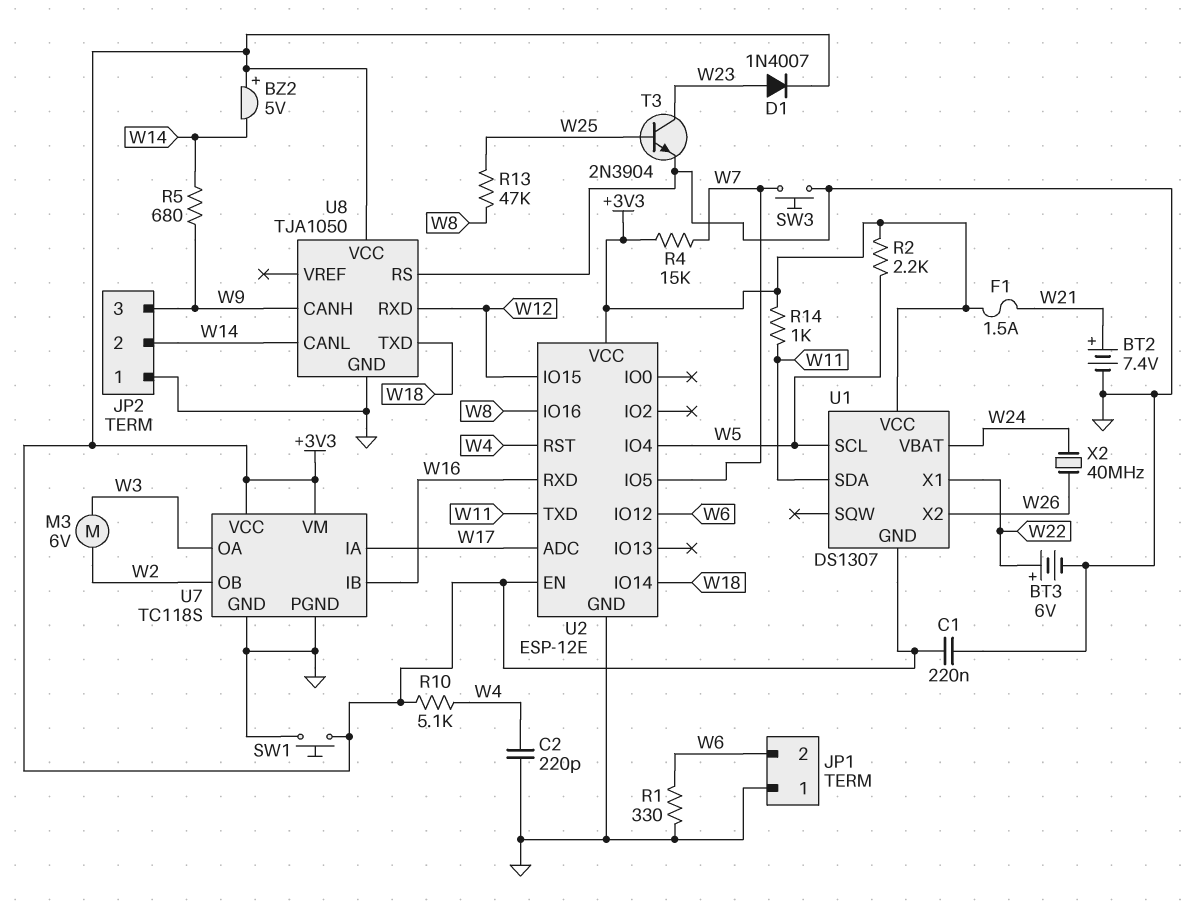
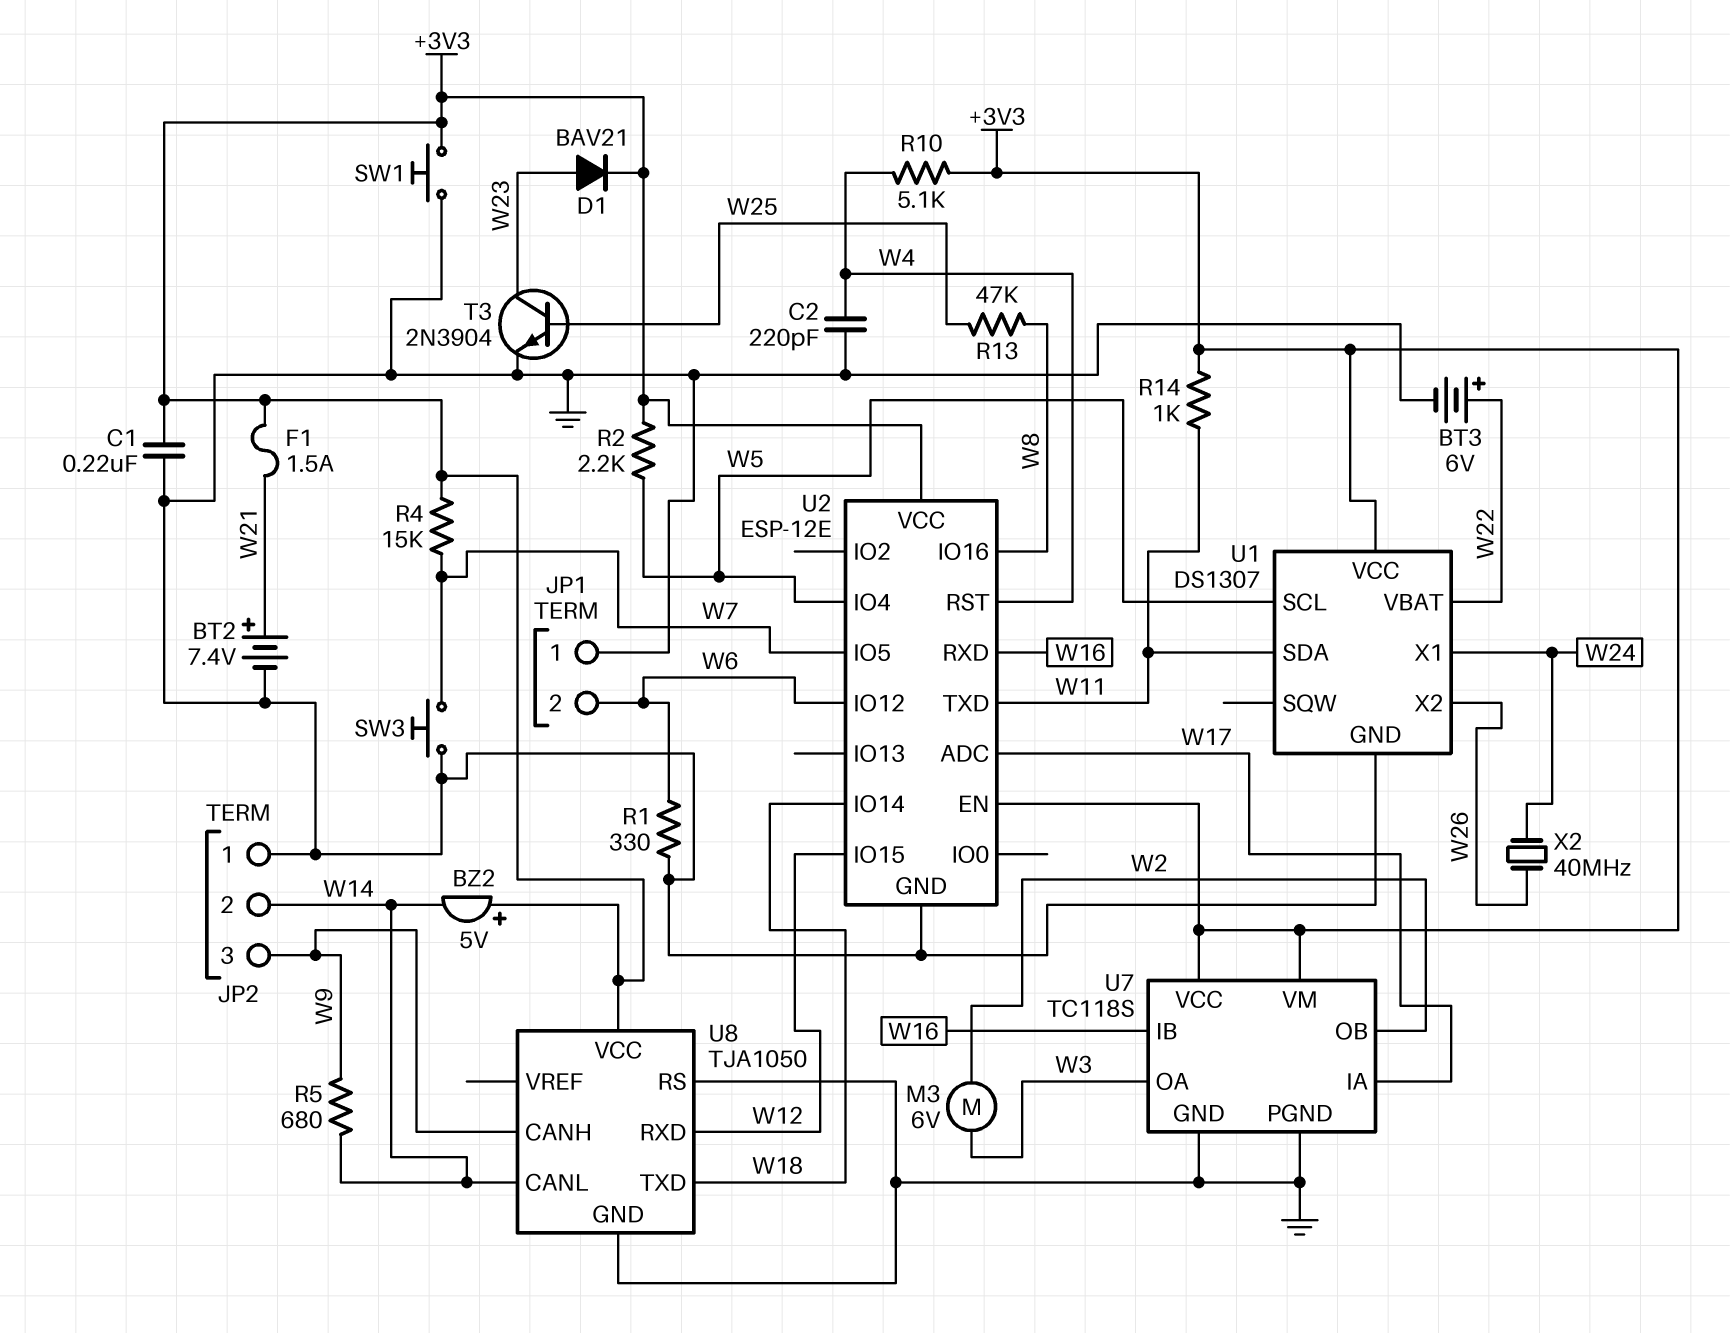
D1: diode 1N4007 (A W23, K +3V3) -> diode BAV21 (A W23, K +3V3)
U1 pin GND: +3V3 -> GND
U1 pin VBAT: W24 -> W22
U1 pin X1: W22 -> W24

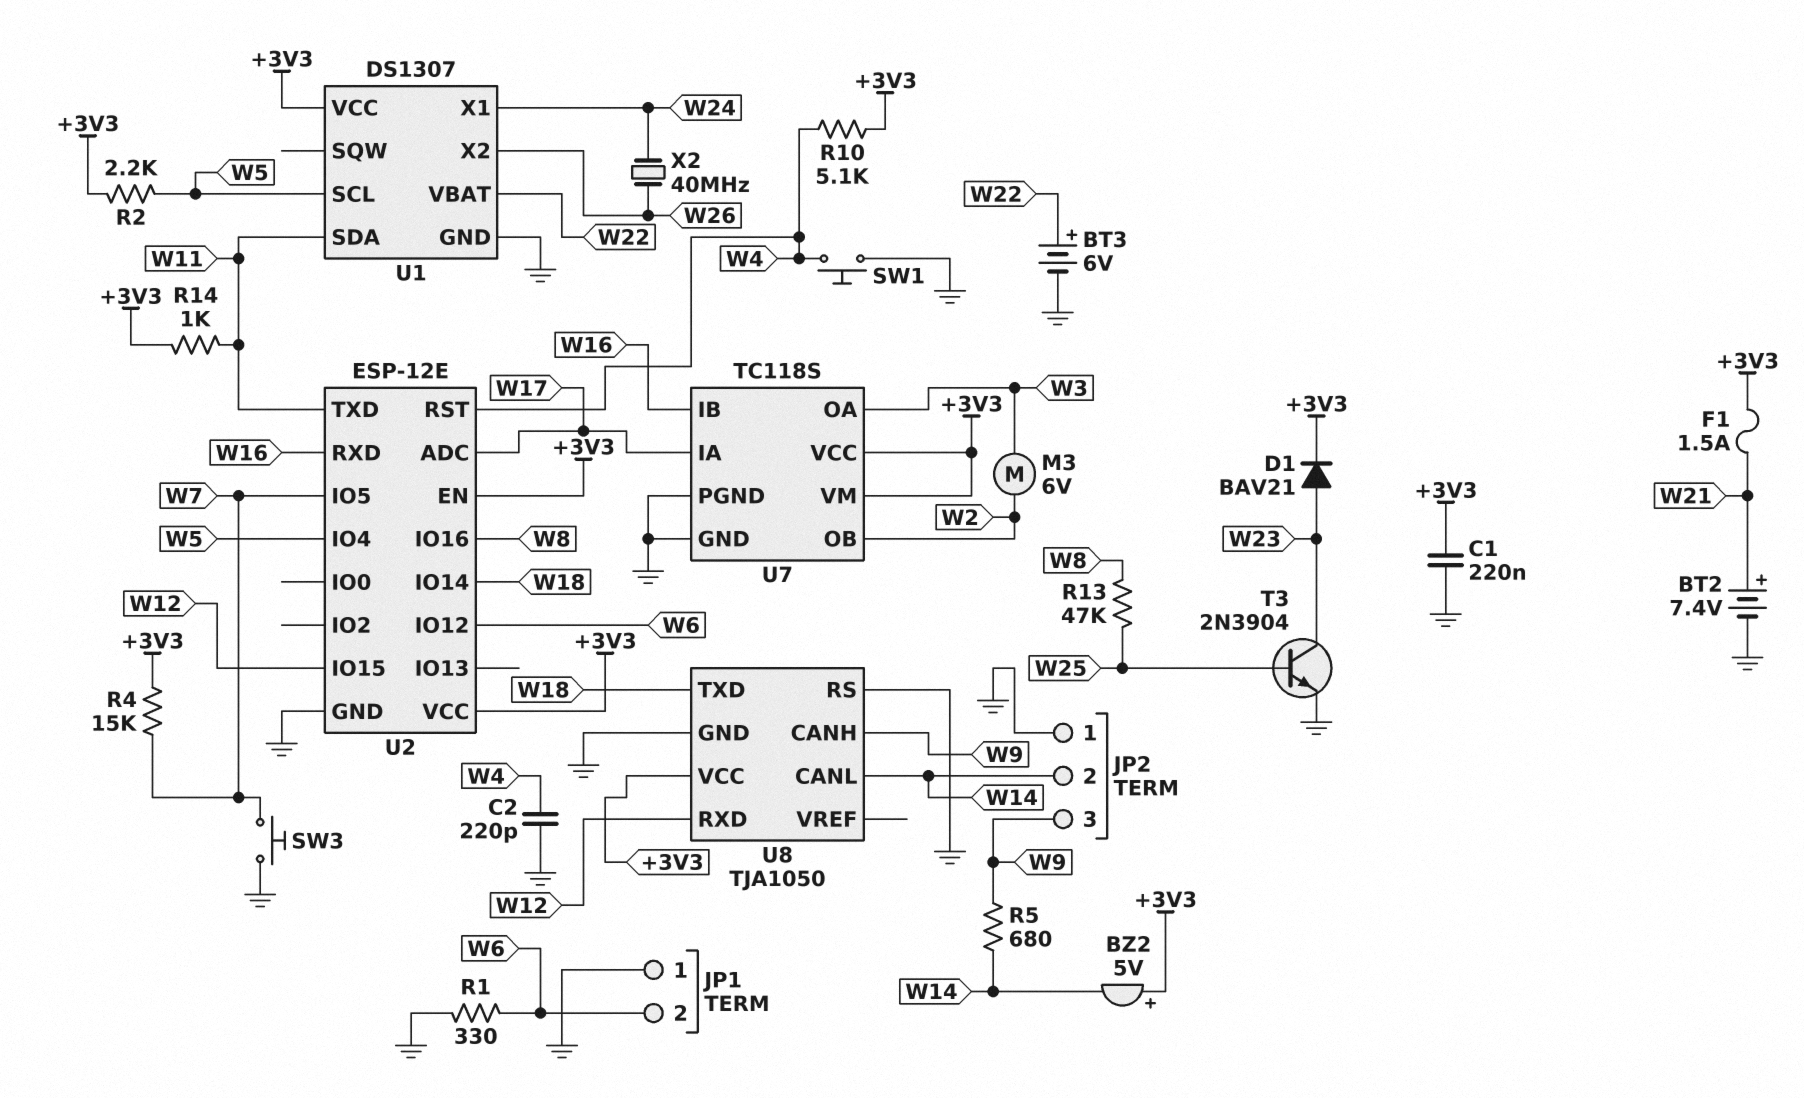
SW1: button (+3V3, GND) -> button (GND, W4)

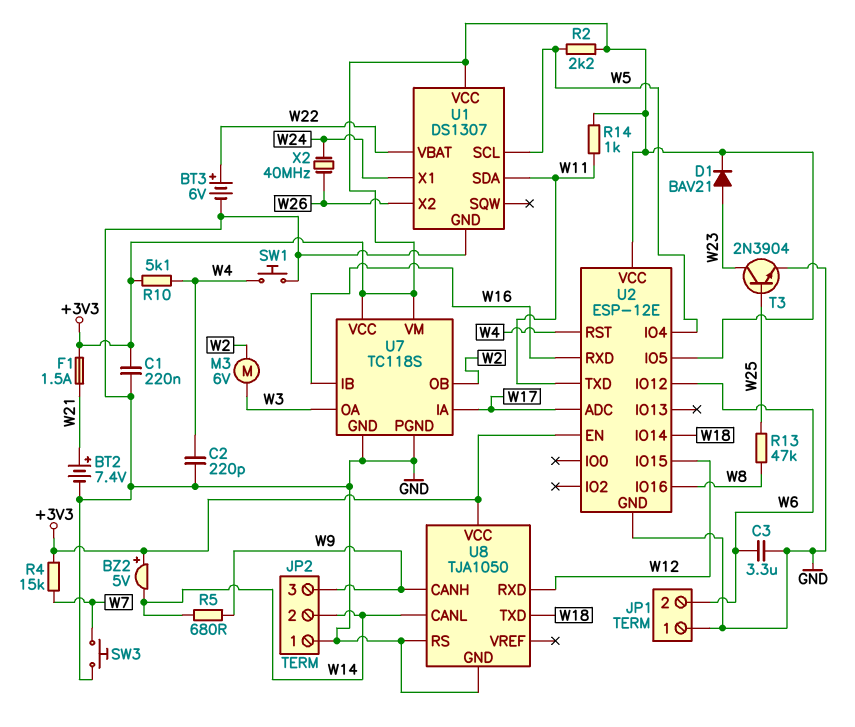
C3: none -> 3.3uF (GND, W6)
R1: 330 (GND, W6) -> none
U2 pin IO5: W7 -> +3V3

